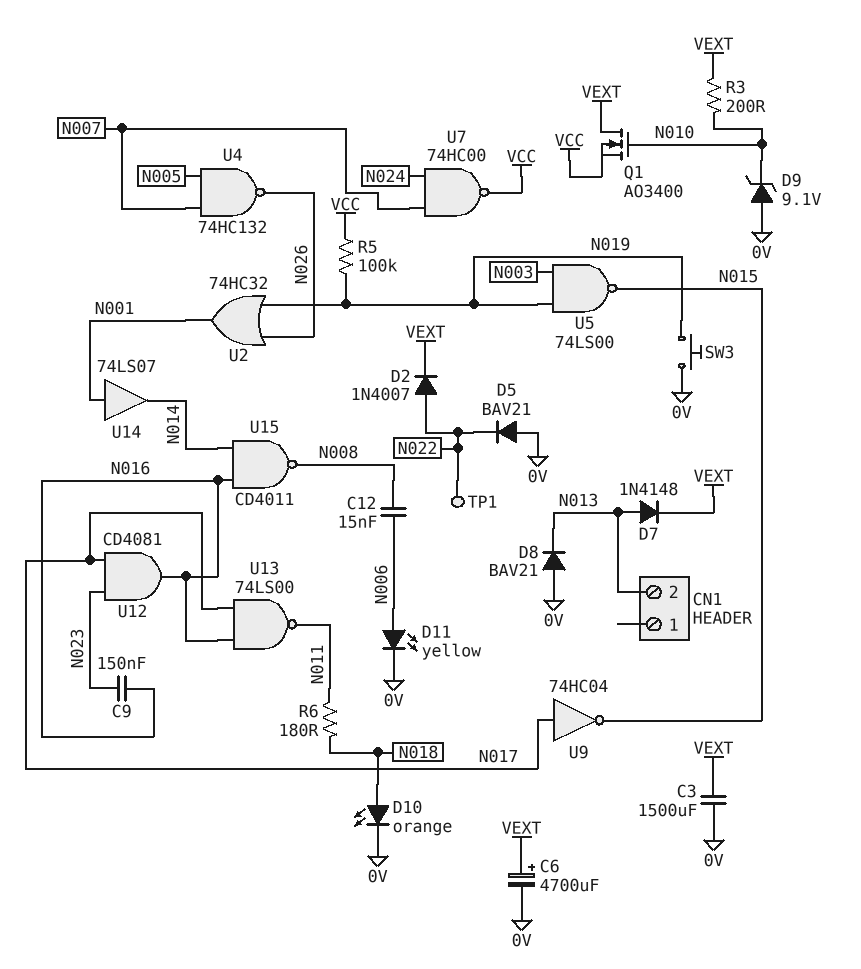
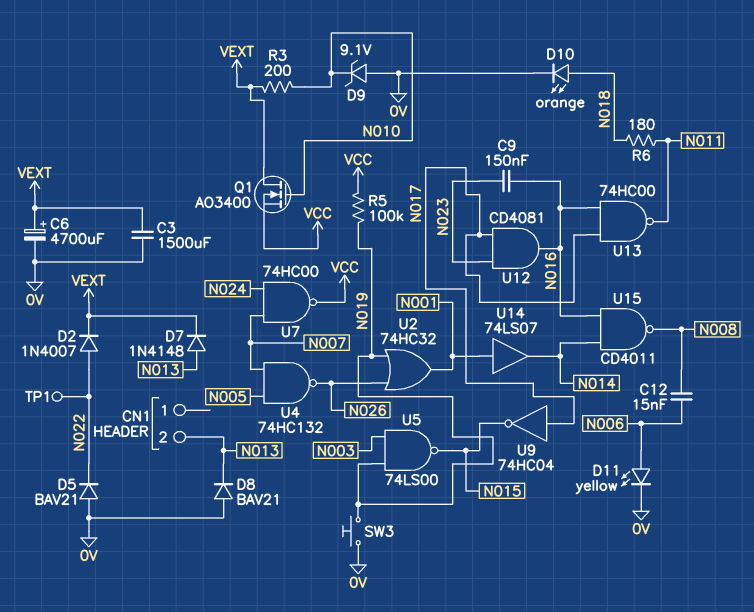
U13: NAND 74LS00 (in N016, in N017, out N011) -> NAND 74HC00 (in N016, in N017, out N011)

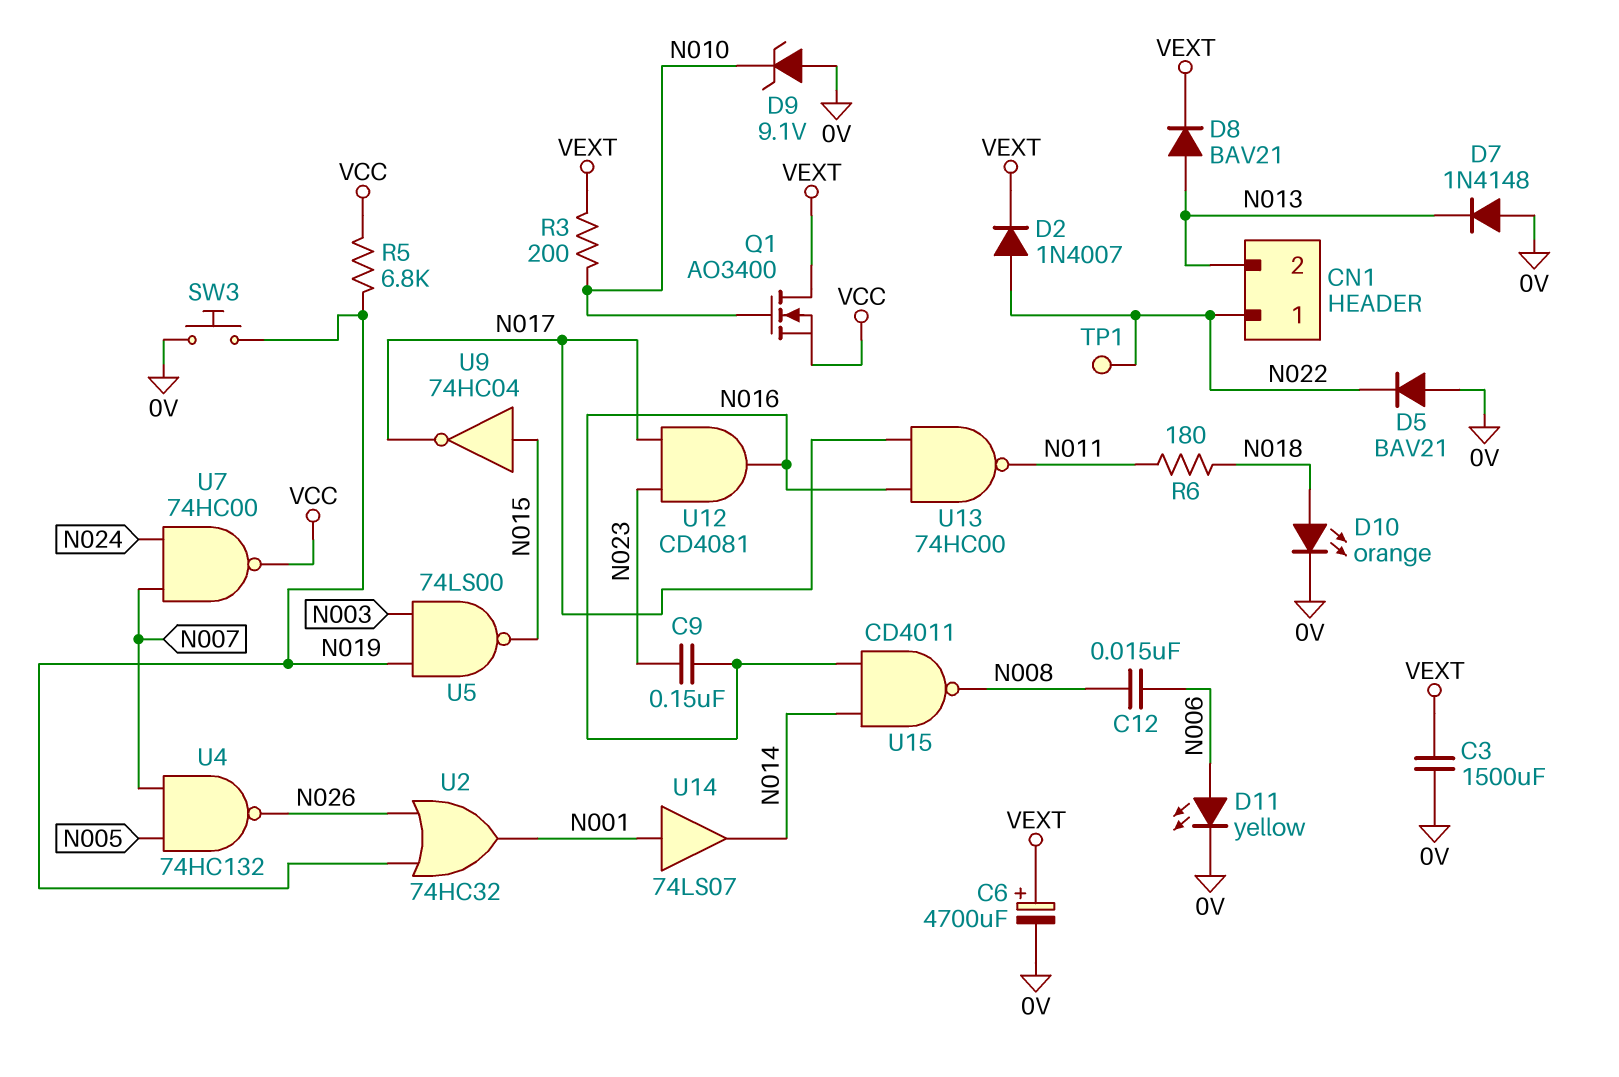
CN1 pin 1: none -> N022
D7: diode 1N4148 (A N013, K VEXT) -> diode 1N4148 (A 0V, K N013)
D8: diode BAV21 (A 0V, K N013) -> diode BAV21 (A N013, K VEXT)
R5: 100k (N019, VCC) -> 6.8k (N019, VCC)
U9: NOT 74HC04 (in N017, out N015) -> NOT 74HC04 (in N015, out N017)

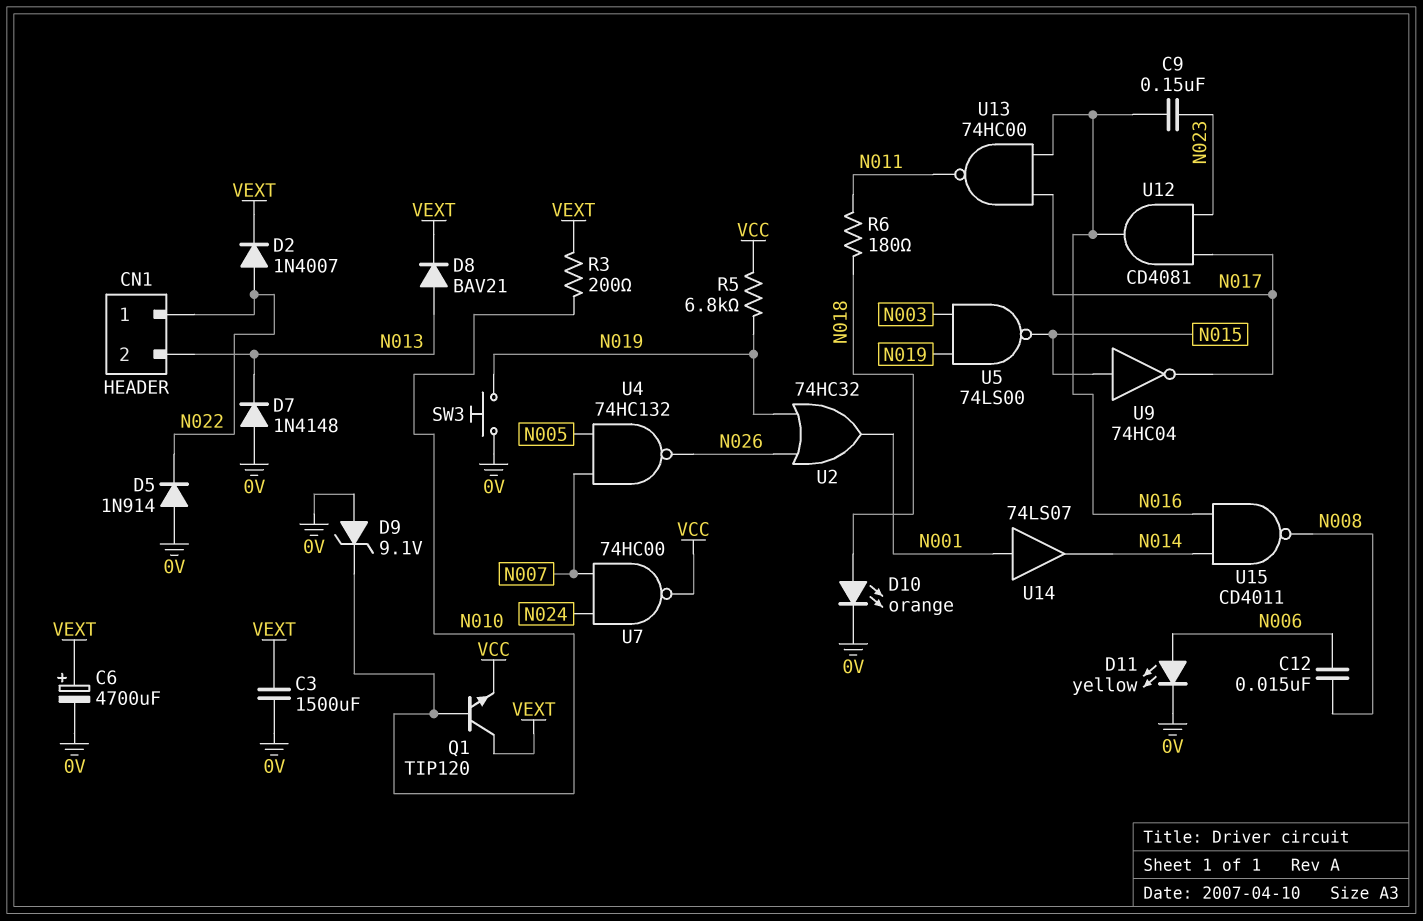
D5: diode BAV21 (A 0V, K N022) -> diode 1N914 (A 0V, K N022)
Q1: NMOS AO3400 (G N010, D VEXT, S VCC) -> NPN TIP120 (B N010, C VEXT, E VCC)
TP1: test point (N022) -> none

